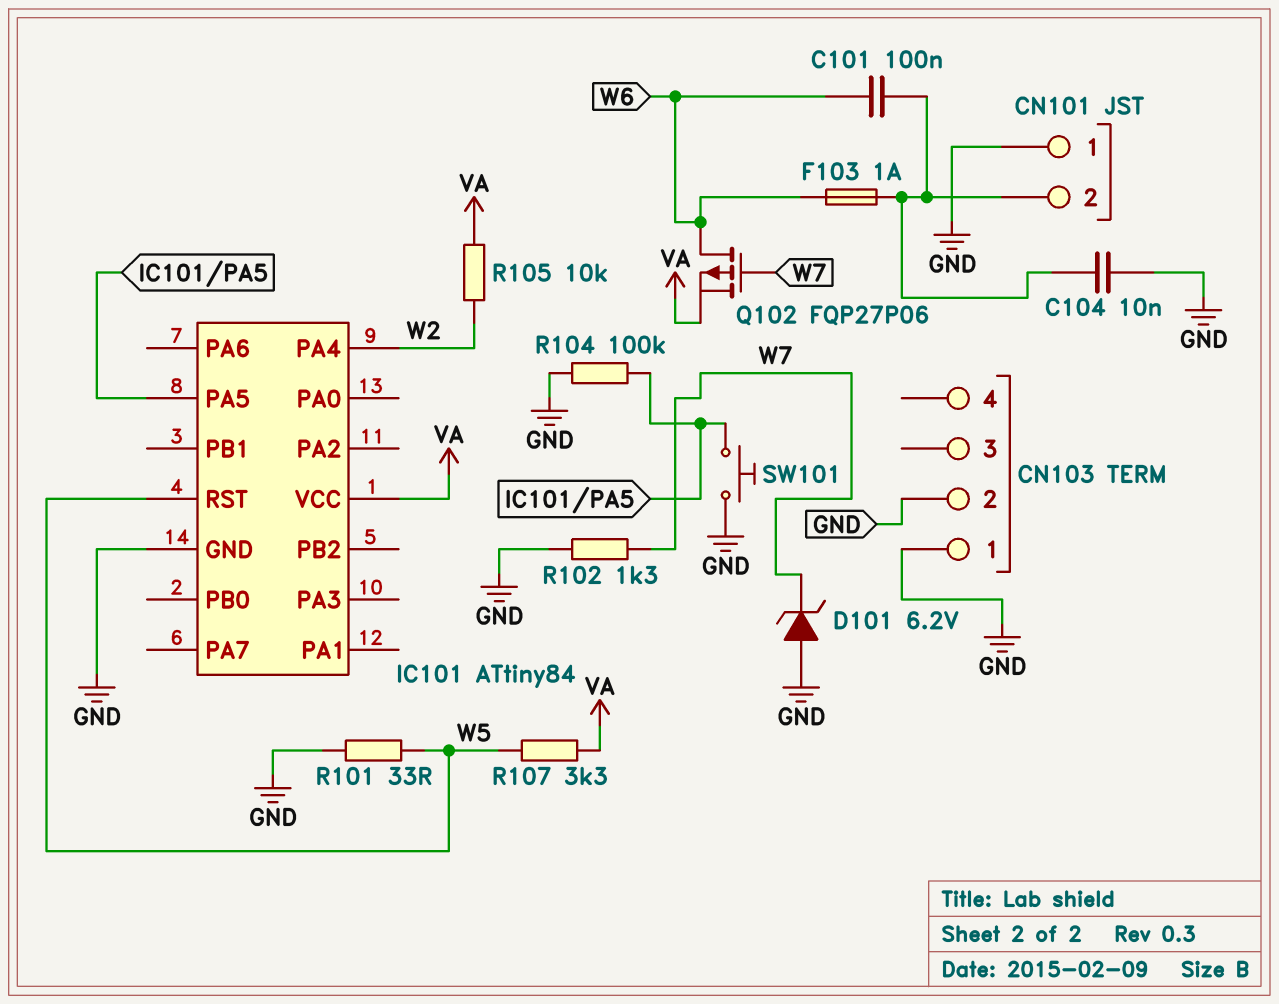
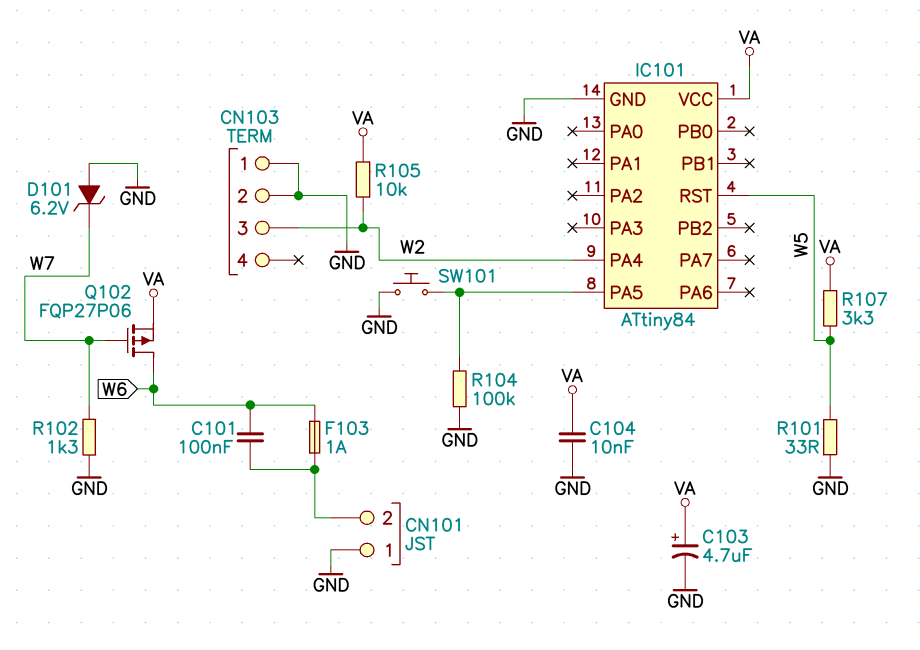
C103: none -> 4.7uF (plus VA, minus GND)
C104: 10nF (CN101/2, GND) -> 10nF (GND, VA)
CN103 pin 3: none -> W2

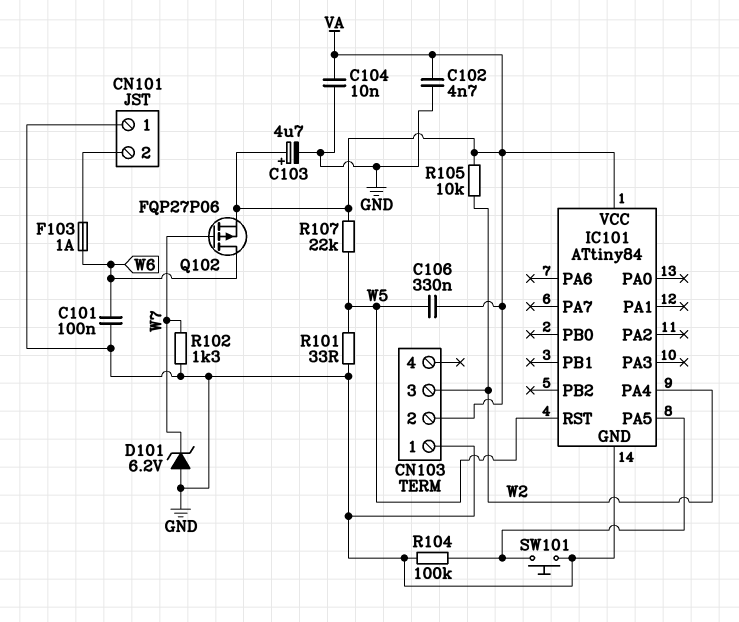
C101: 100nF (CN101/2, W6) -> 100nF (GND, W6)
C102: none -> 4.7nF (GND, VA)
C106: none -> 330nF (VA, W5)
CN103 pin 2: GND -> VA
R107: 3.3k (VA, W5) -> 22k (VA, W5)

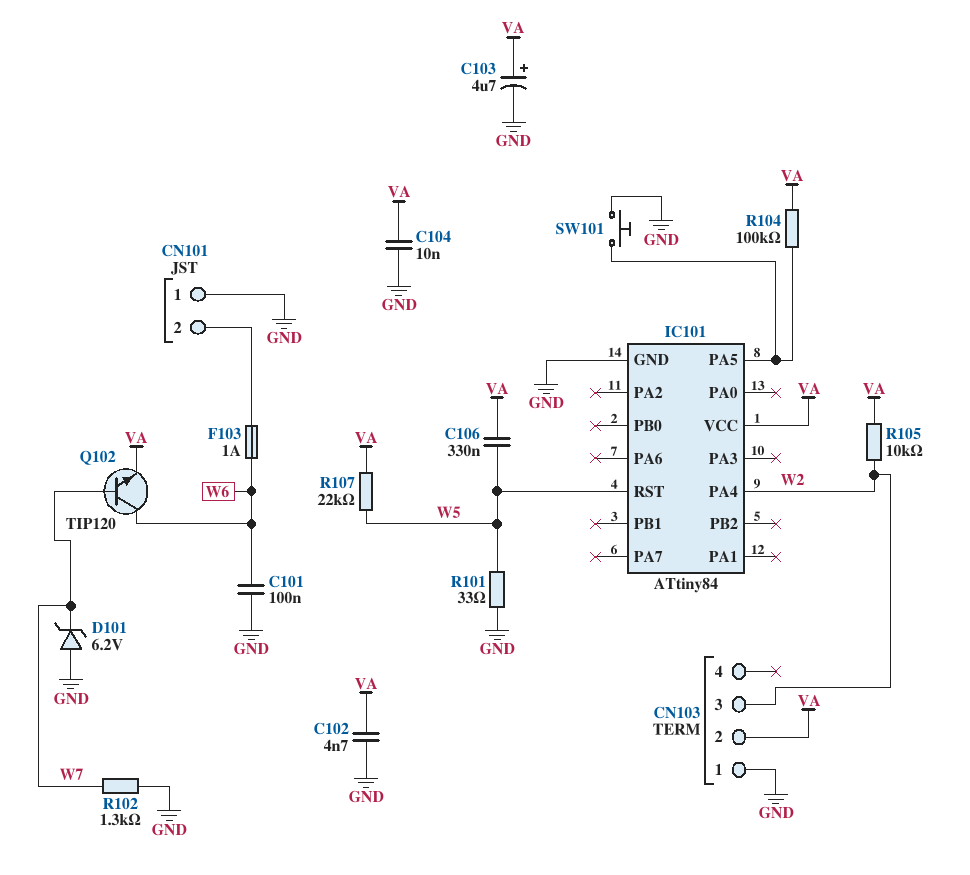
Q102: PMOS FQP27P06 (G W7, D W6, S VA) -> NPN TIP120 (B W7, C W6, E VA)
R104: 100k (GND, IC101/PA5) -> 100k (IC101/PA5, VA)

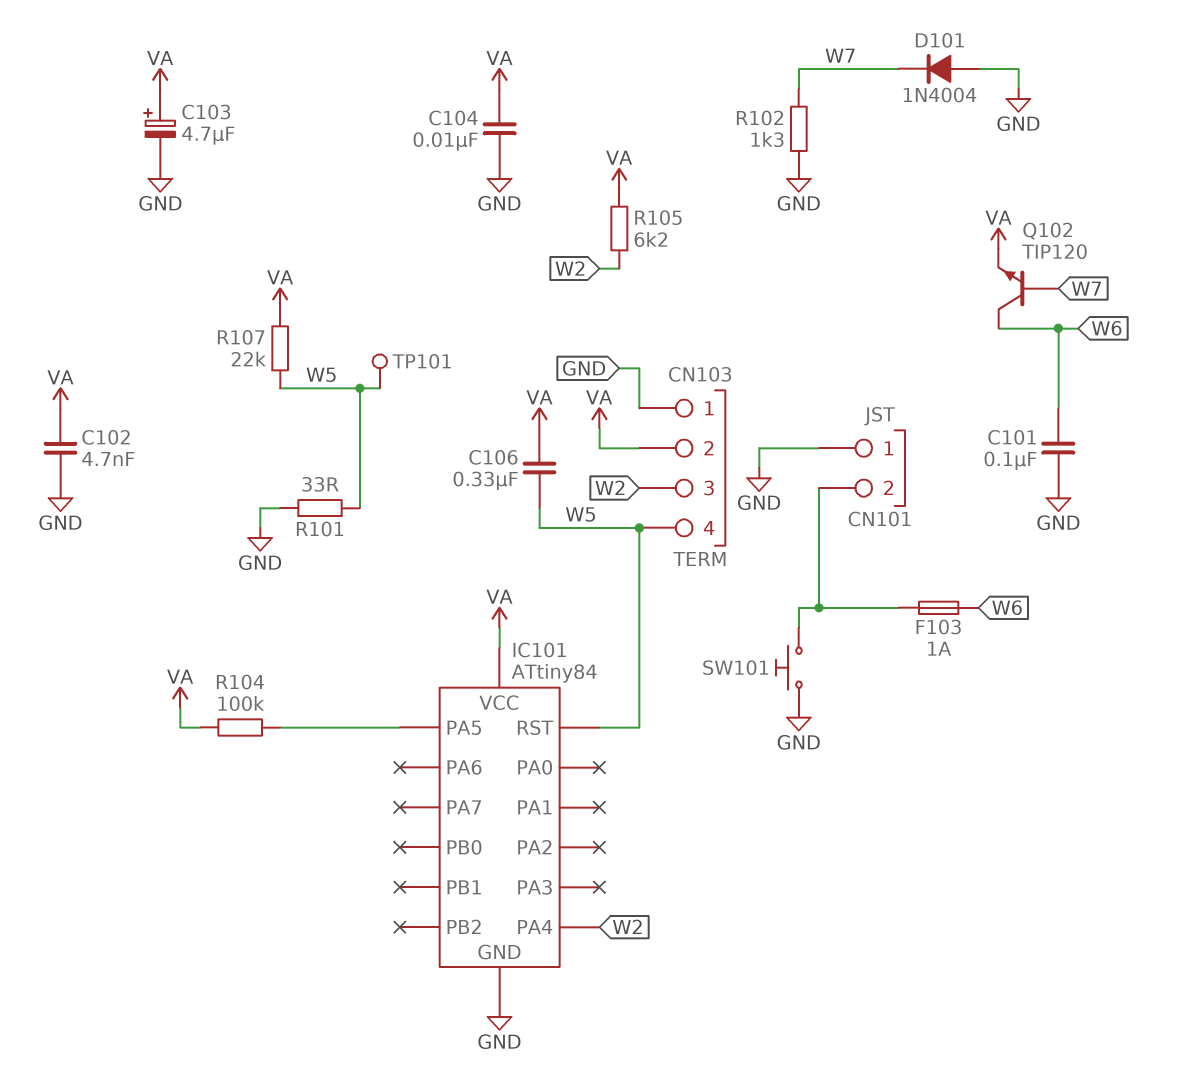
CN103 pin 4: none -> W5
D101: zener 6.2V (A GND, K W7) -> diode 1N4004 (A GND, K W7)
R105: 10k (VA, W2) -> 6.2k (VA, W2)
SW101: button (GND, IC101/PA5) -> button (CN101/2, GND)
TP101: none -> test point (W5)

